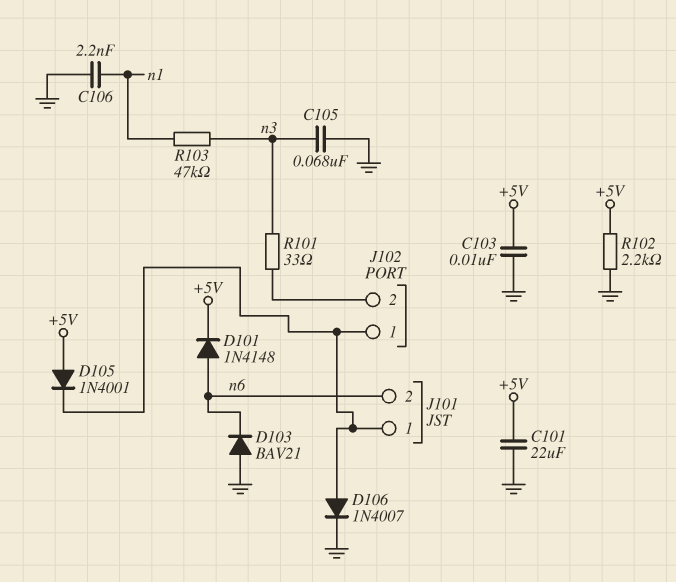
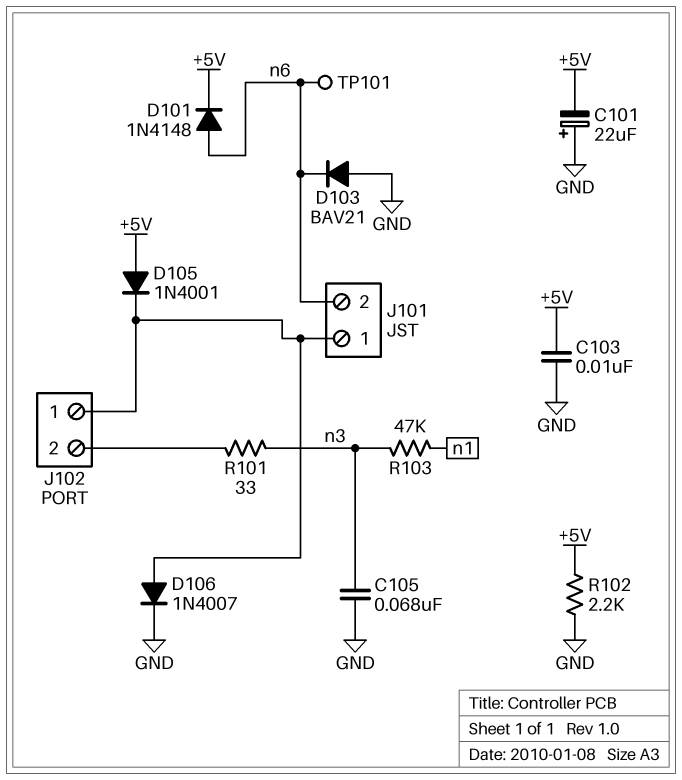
C101: 22uF (+5V, GND) -> 22uF (plus GND, minus +5V)
C106: 2.2nF (GND, n1) -> none
TP101: none -> test point (n6)

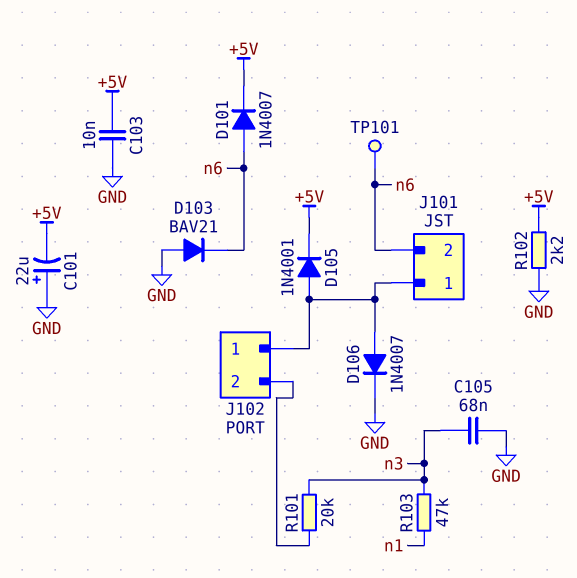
D101: diode 1N4148 (A n6, K +5V) -> diode 1N4007 (A n6, K +5V)
D105: diode 1N4001 (A +5V, K J101/1) -> diode 1N4001 (A J101/1, K +5V)
R101: 33 (J102/2, n3) -> 20k (J102/2, n3)

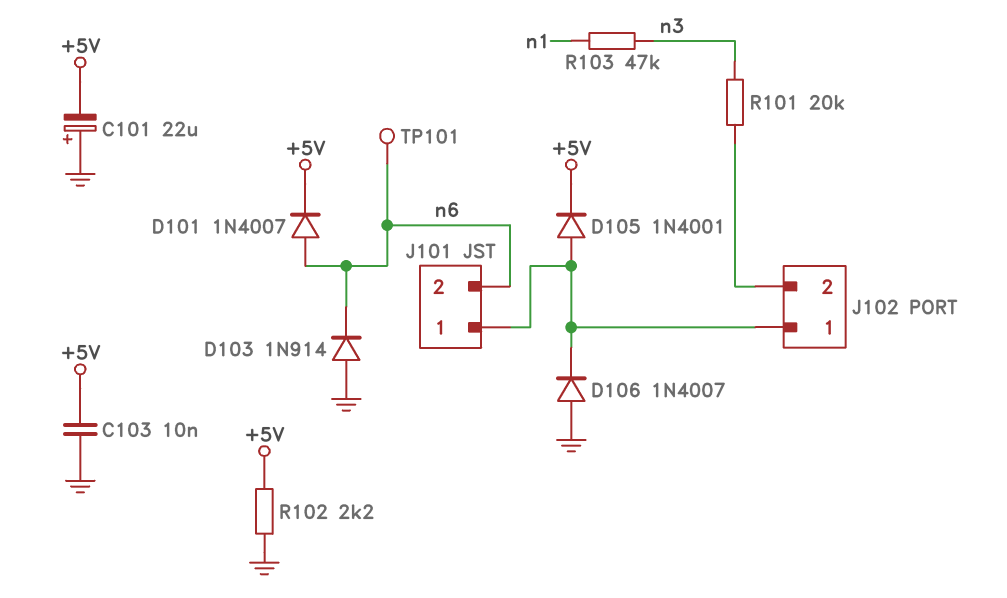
C105: 68nF (GND, n3) -> none
D103: diode BAV21 (A GND, K n6) -> diode 1N914 (A GND, K n6)
D106: diode 1N4007 (A J101/1, K GND) -> diode 1N4007 (A GND, K J101/1)

